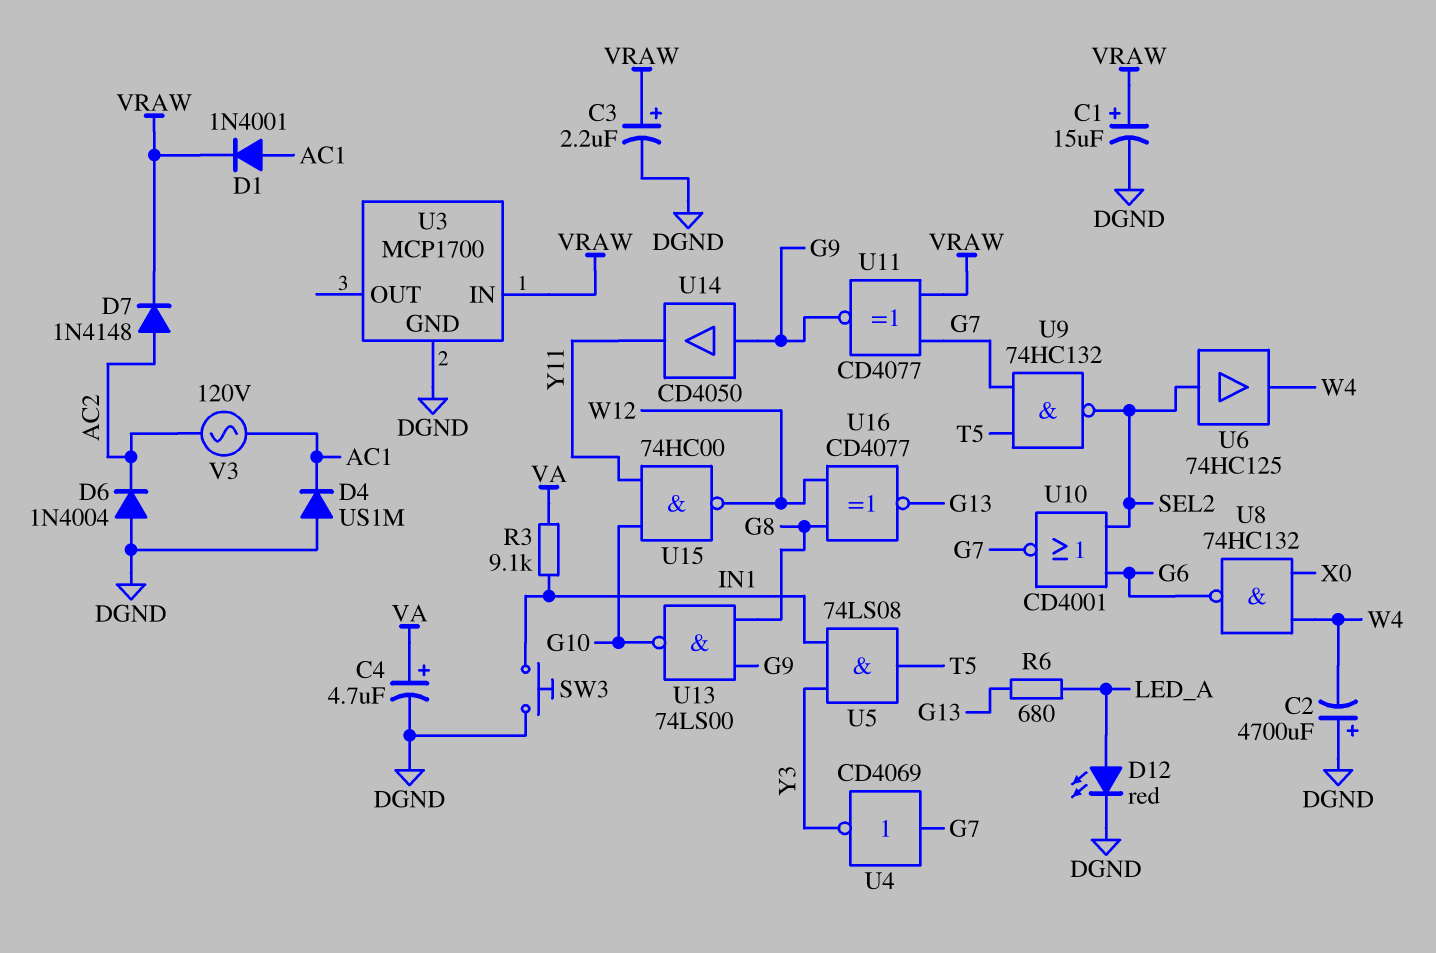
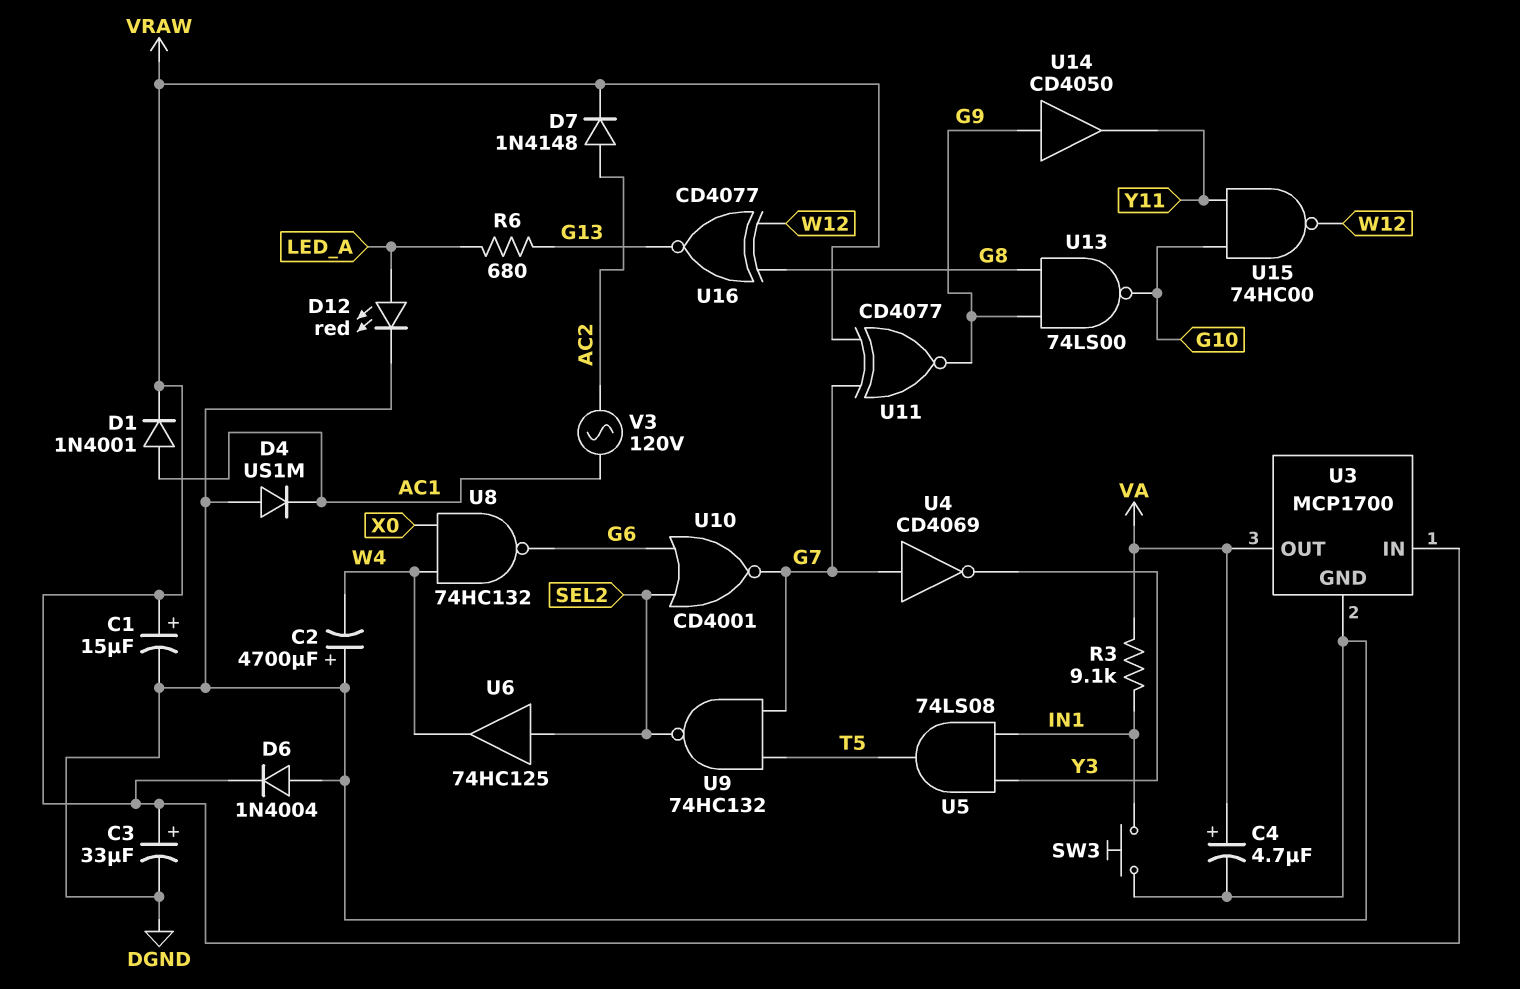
C3: 2.2uF (plus VRAW, minus DGND) -> 33uF (plus VRAW, minus DGND)
D6: diode 1N4004 (A DGND, K AC2) -> diode 1N4004 (A DGND, K VRAW)
U3 pin OUT: none -> VA

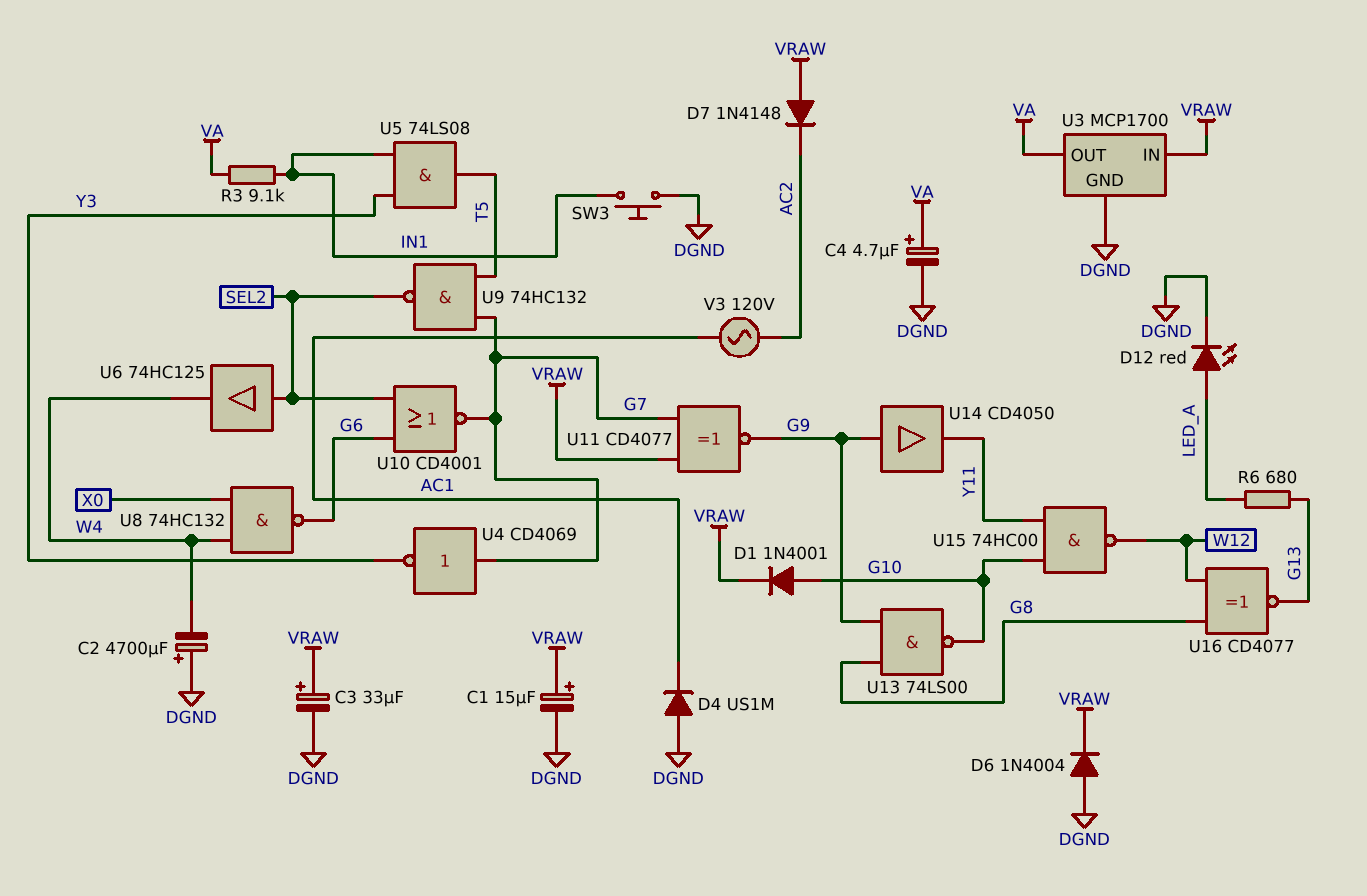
D1: diode 1N4001 (A AC1, K VRAW) -> diode 1N4001 (A G10, K VRAW)
D7: diode 1N4148 (A AC2, K VRAW) -> diode 1N4148 (A VRAW, K AC2)

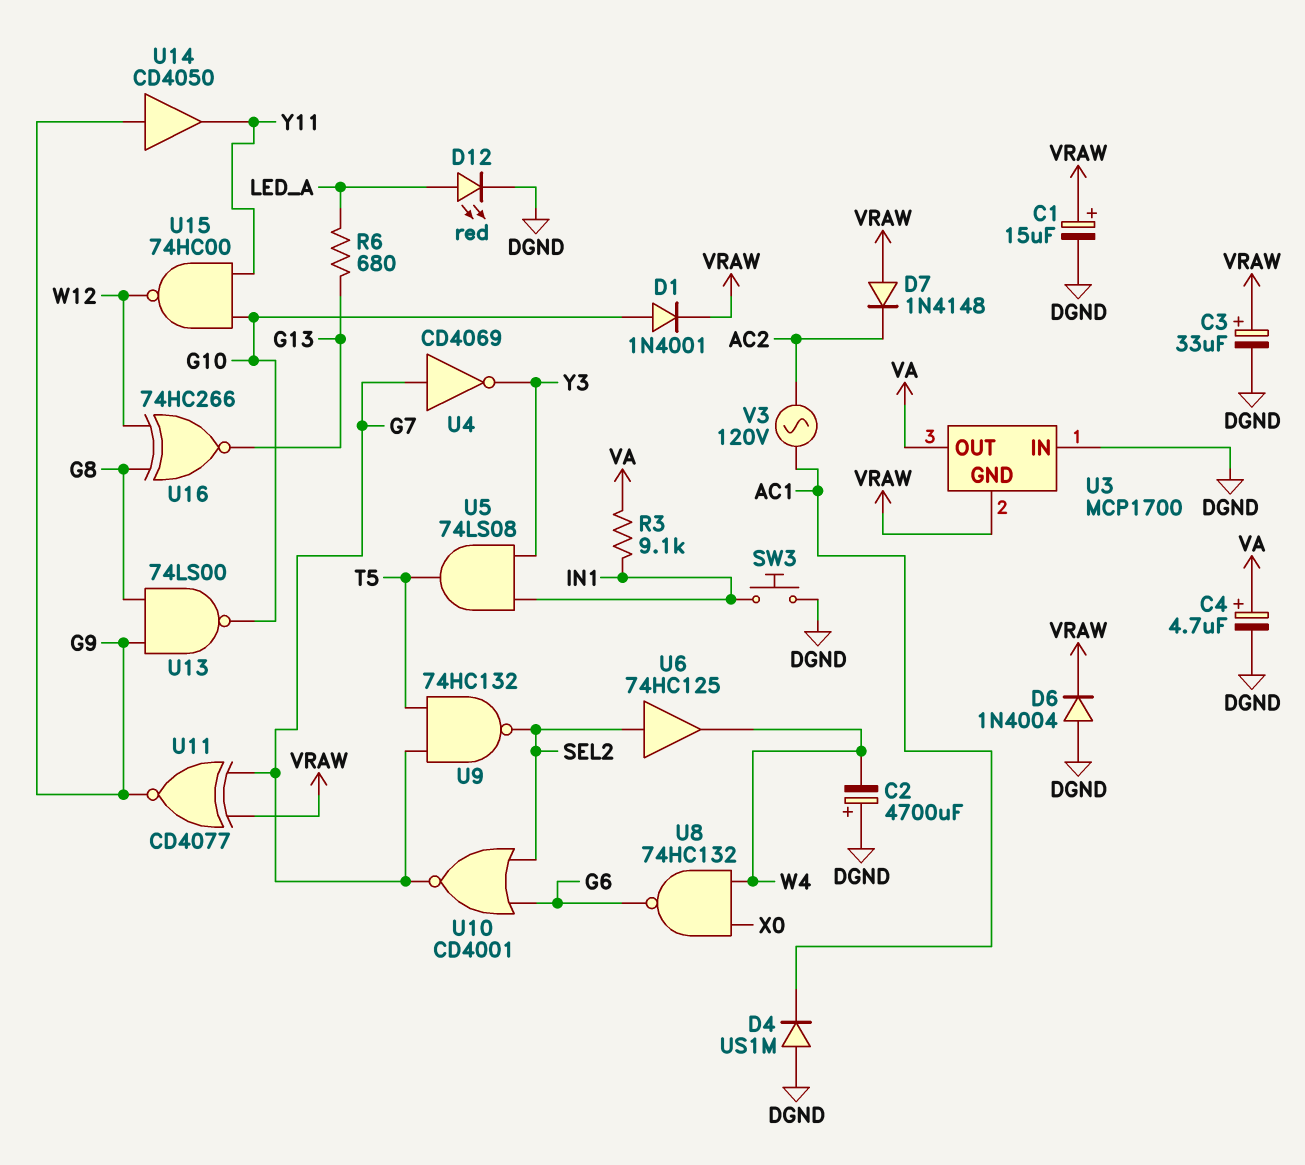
U3 pin GND: DGND -> VRAW
U3 pin IN: VRAW -> DGND
U16: XNOR CD4077 (in G8, in W12, out G13) -> XNOR 74HC266 (in G8, in W12, out G13)

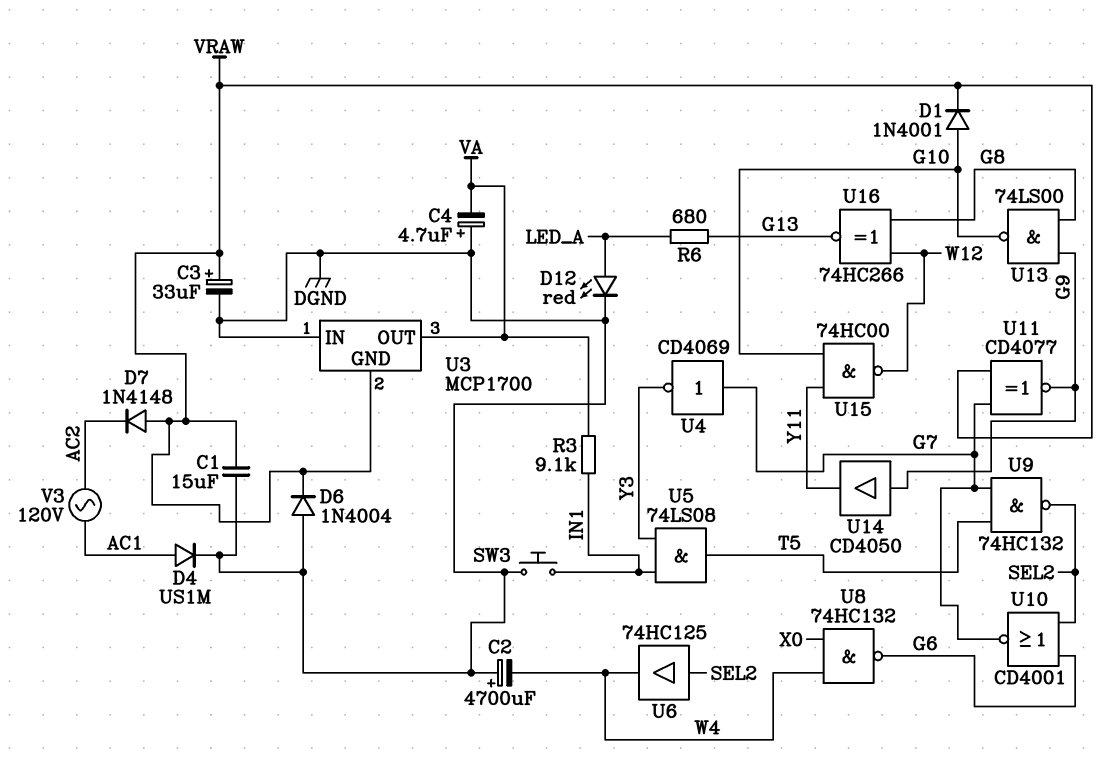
C1: 15uF (plus VRAW, minus DGND) -> 15uF (DGND, VRAW)
C4: 4.7uF (plus VA, minus DGND) -> 4.7uF (plus DGND, minus VA)
D4: diode US1M (A DGND, K AC1) -> diode US1M (A AC1, K DGND)

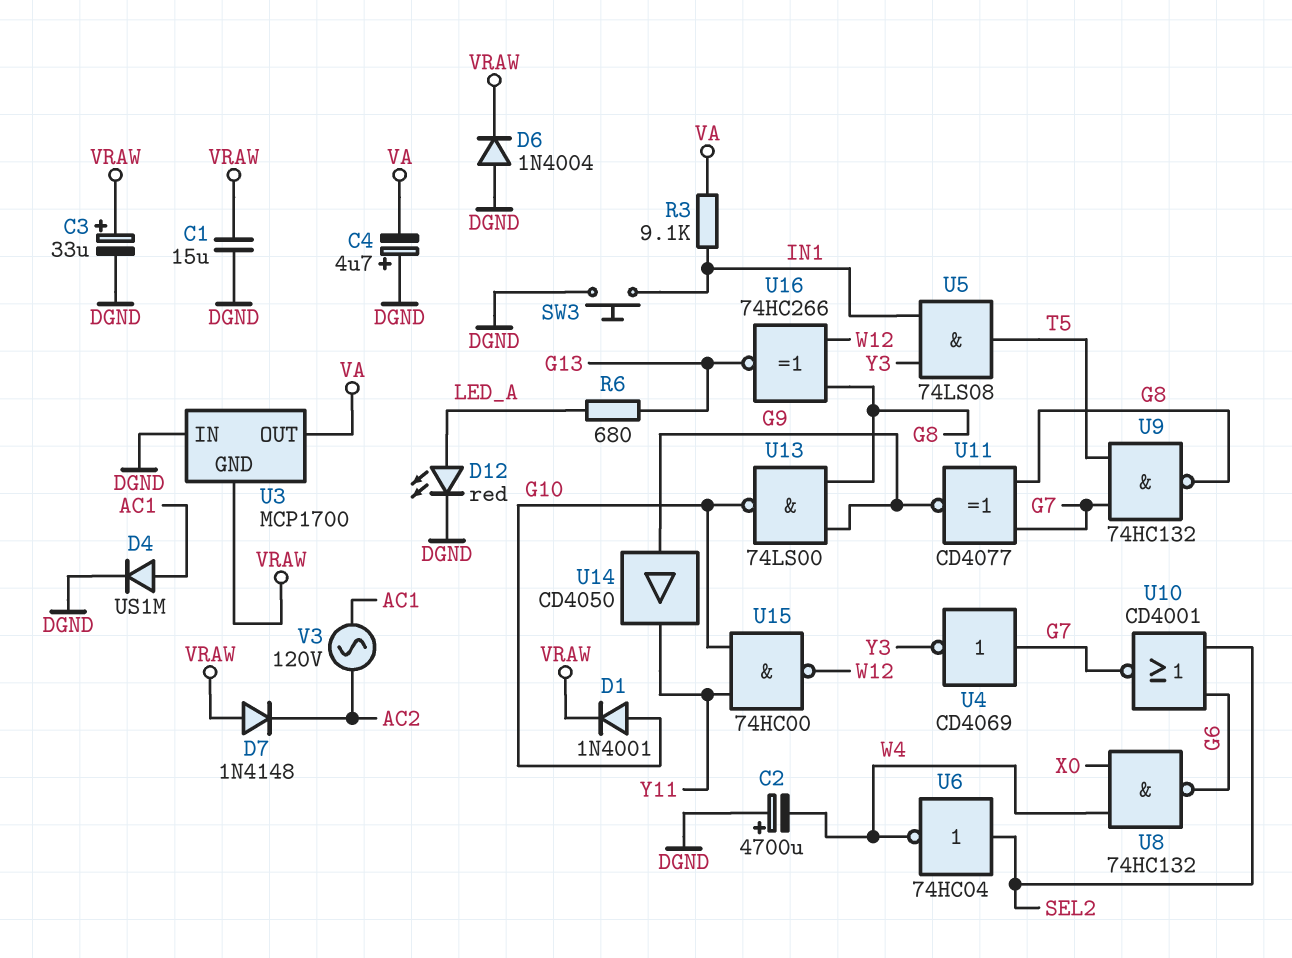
U6: buffer 74HC125 (in SEL2, out W4) -> NOT 74HC04 (in SEL2, out W4)
U9: NAND 74HC132 (in G7, in T5, out SEL2) -> NAND 74HC132 (in G7, in T5, out G8)
U11: XNOR CD4077 (in G7, in VRAW, out G9) -> XNOR CD4077 (in G7, in G8, out G9)

